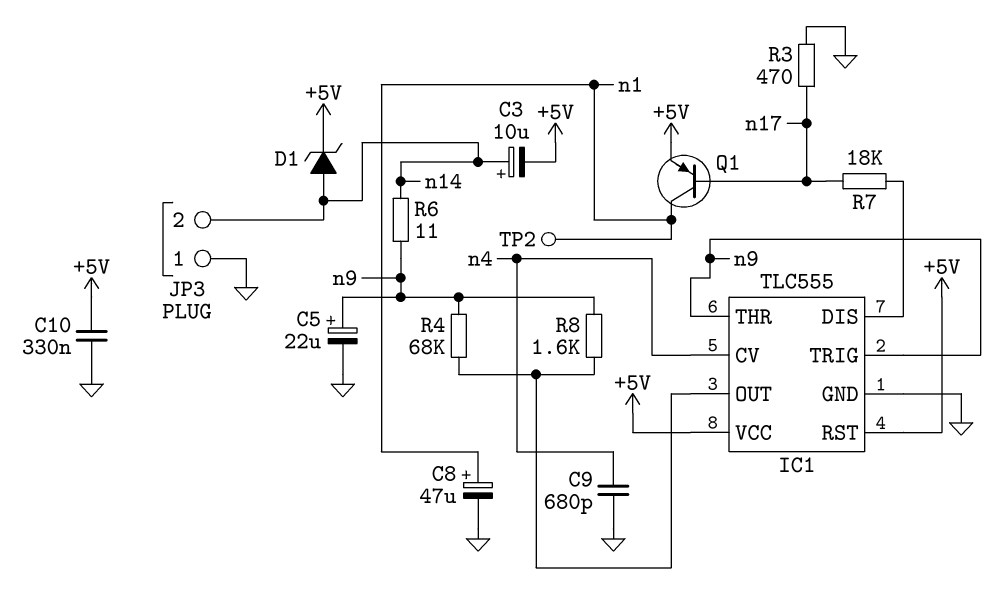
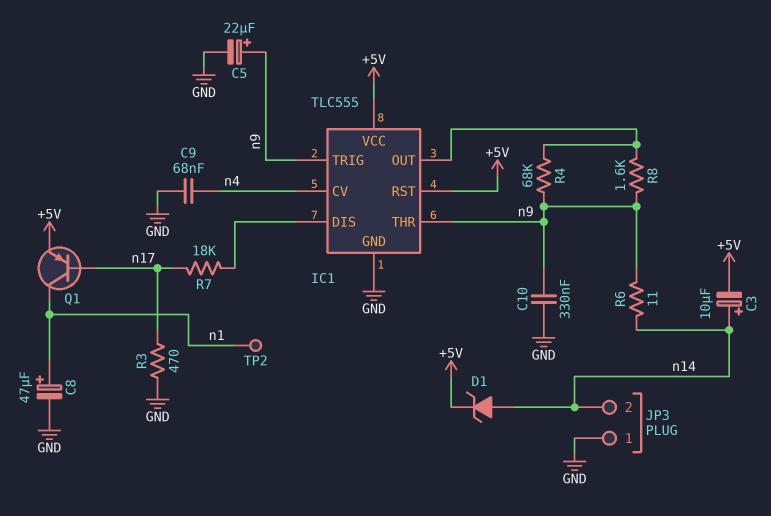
C9: 680pF (GND, n4) -> 68nF (GND, n4)
C10: 330nF (+5V, GND) -> 330nF (GND, n9)

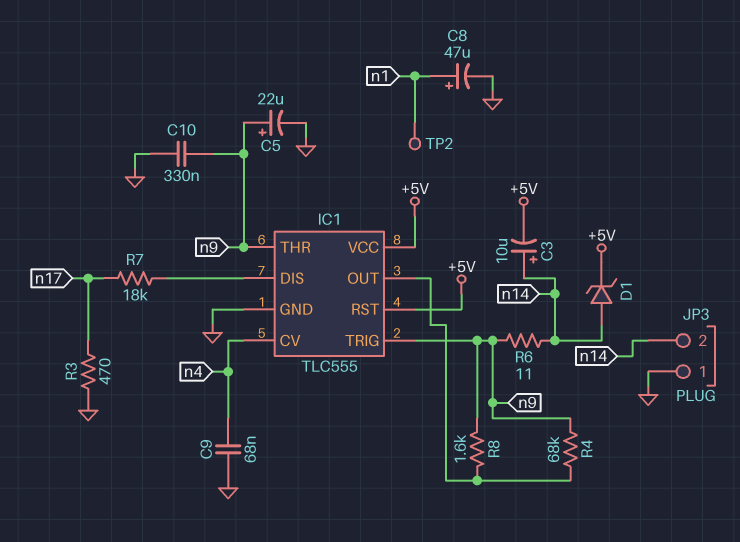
Q1: PNP (B n17, C n1, E +5V) -> none

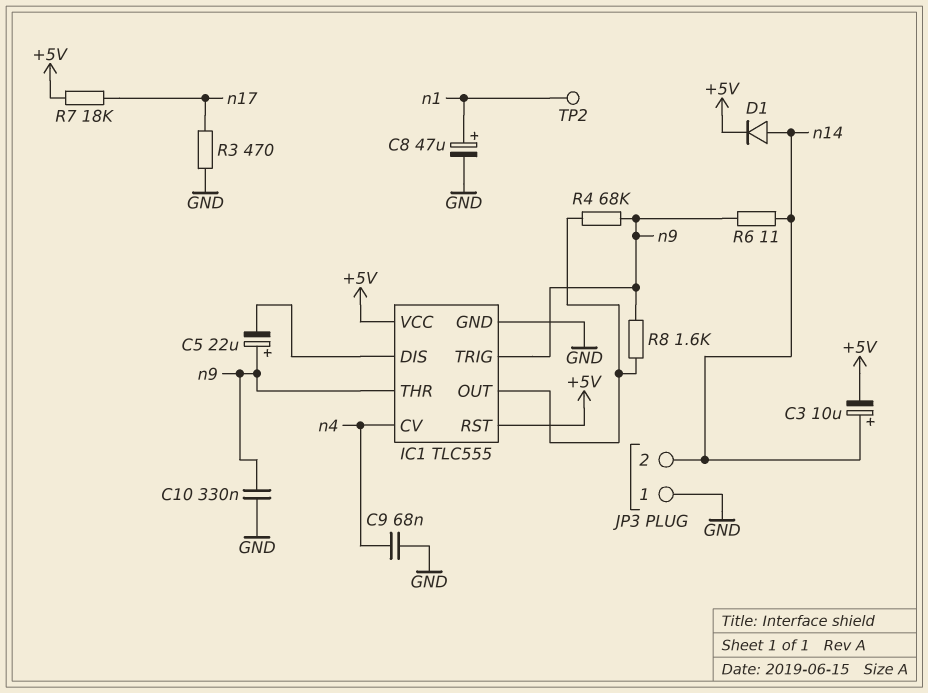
C5: 22uF (plus n9, minus GND) -> 22uF (plus n9, minus IC1/DIS)
D1: zener (A n14, K +5V) -> diode (A n14, K +5V)
R7: 18k (IC1/DIS, n17) -> 18k (+5V, n17)

